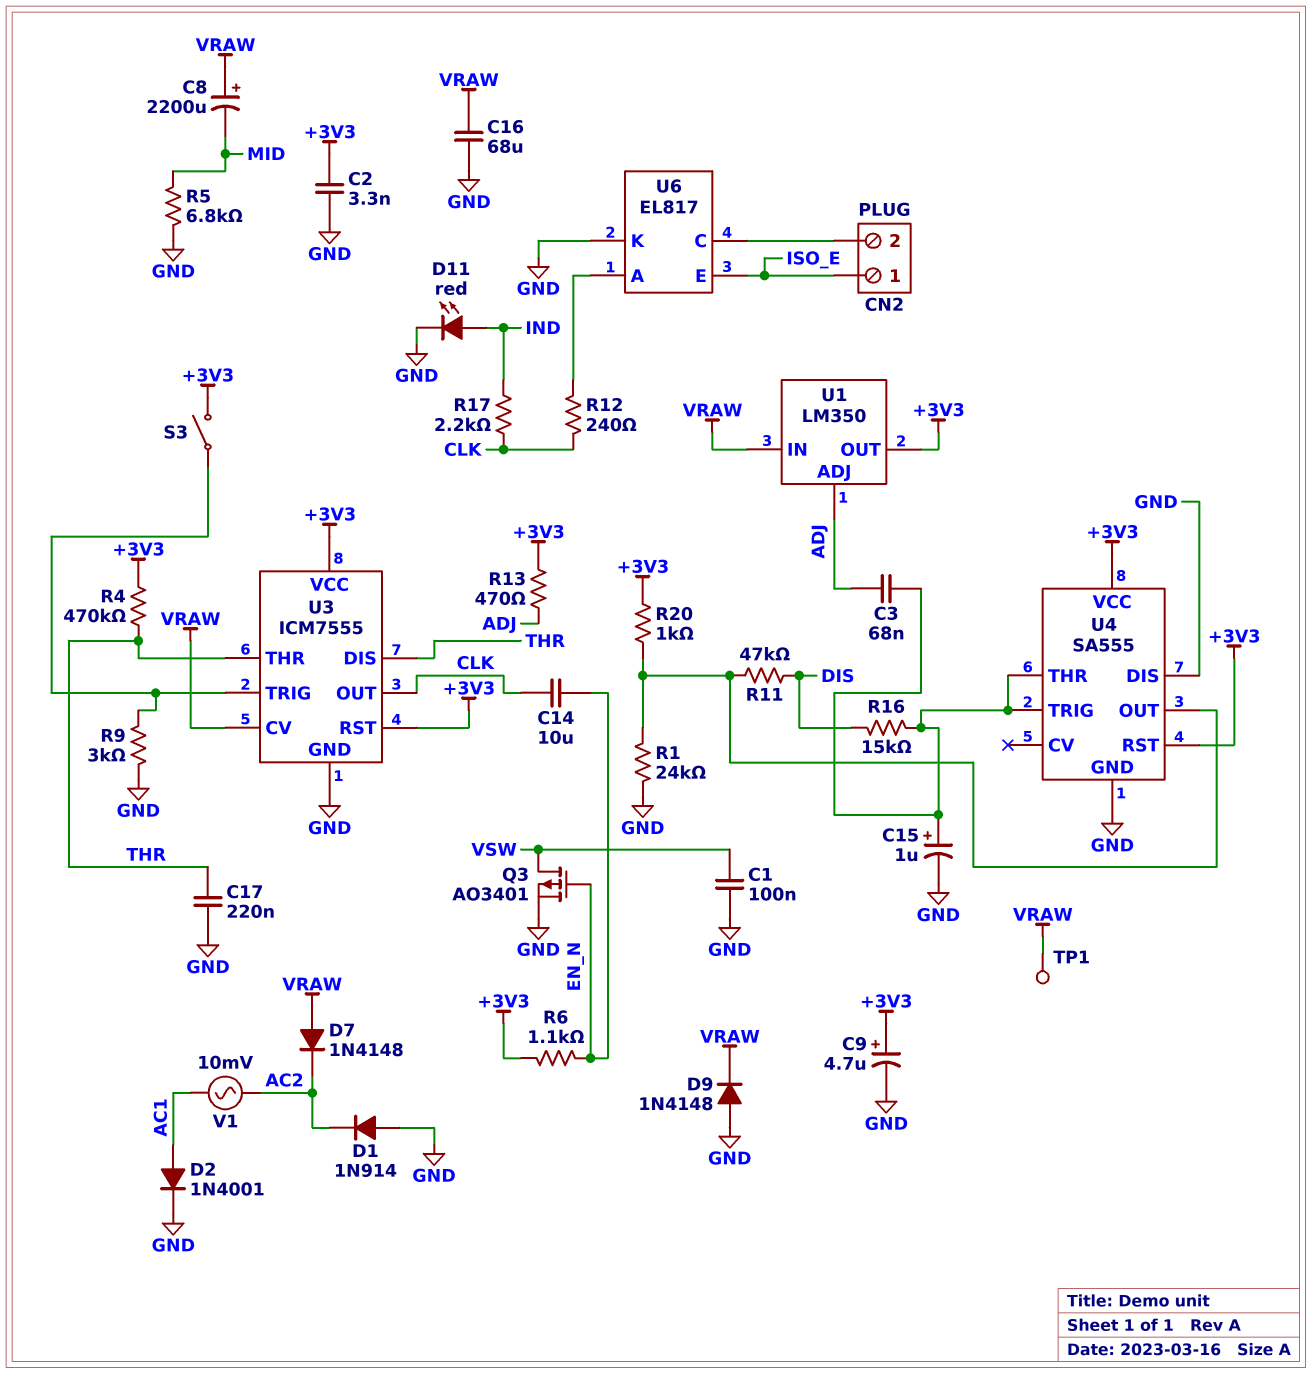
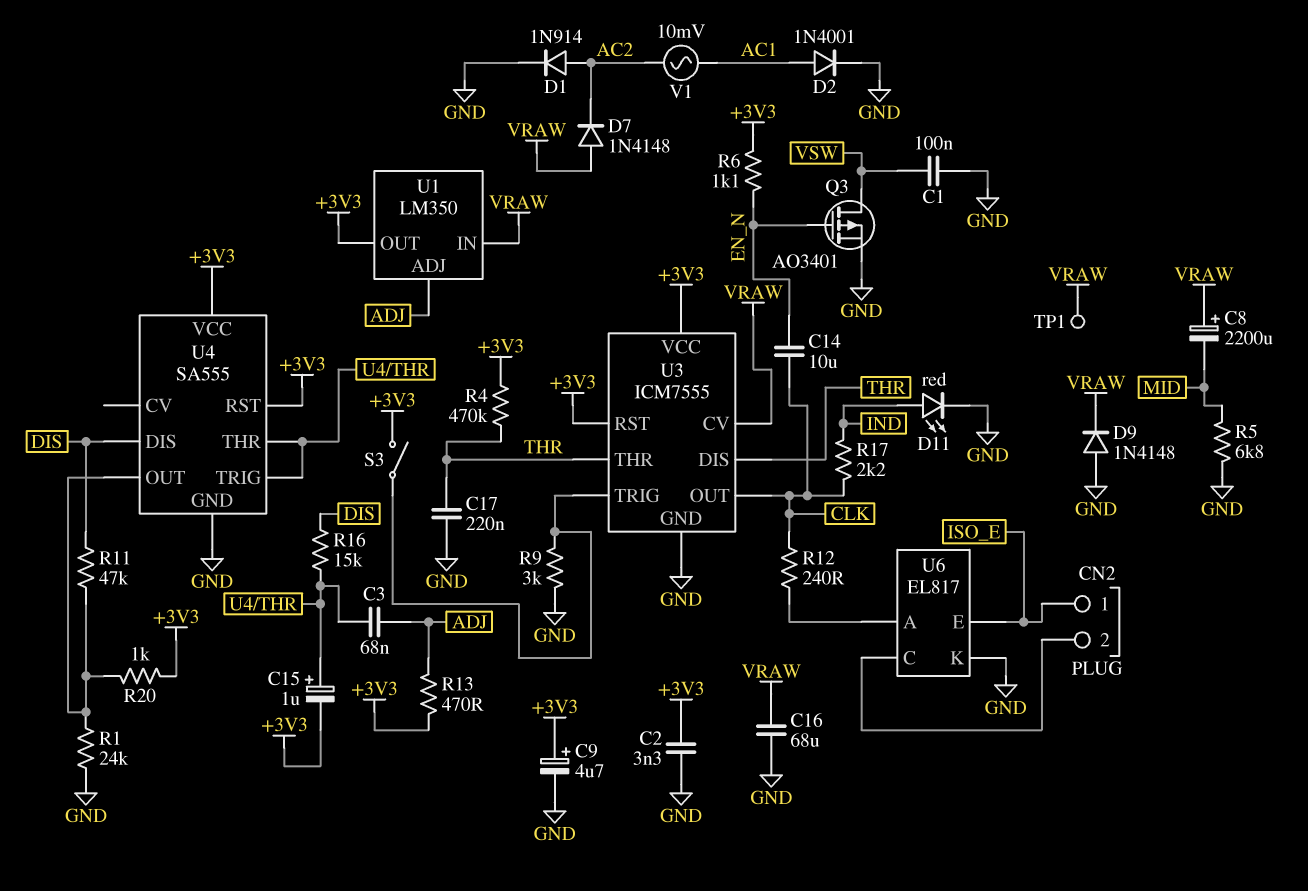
C15: 1uF (plus U4/THR, minus GND) -> 1uF (plus U4/THR, minus +3V3)
D1: diode 1N914 (A GND, K AC2) -> diode 1N914 (A AC2, K GND)
U4 pin DIS: GND -> DIS

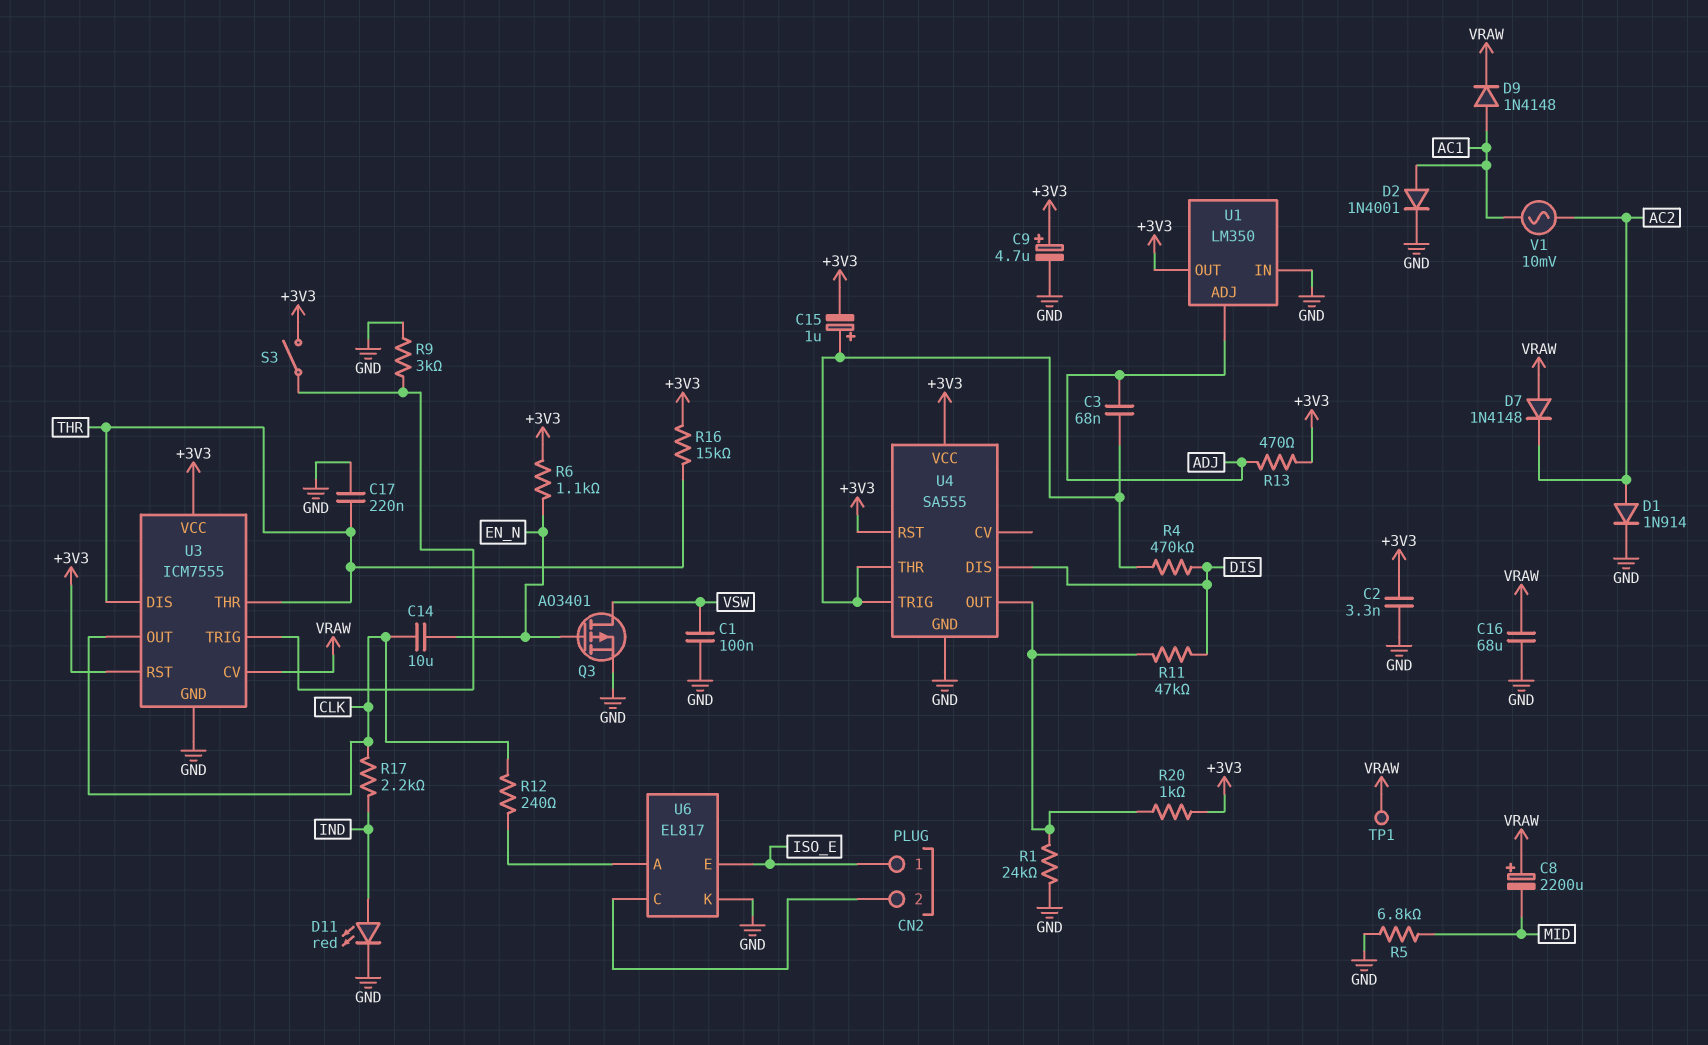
D9: diode 1N4148 (A GND, K VRAW) -> diode 1N4148 (A AC1, K VRAW)
R4: 470k (+3V3, THR) -> 470k (DIS, U4/THR)
R16: 15k (DIS, U4/THR) -> 15k (+3V3, THR)
U1 pin IN: VRAW -> GND

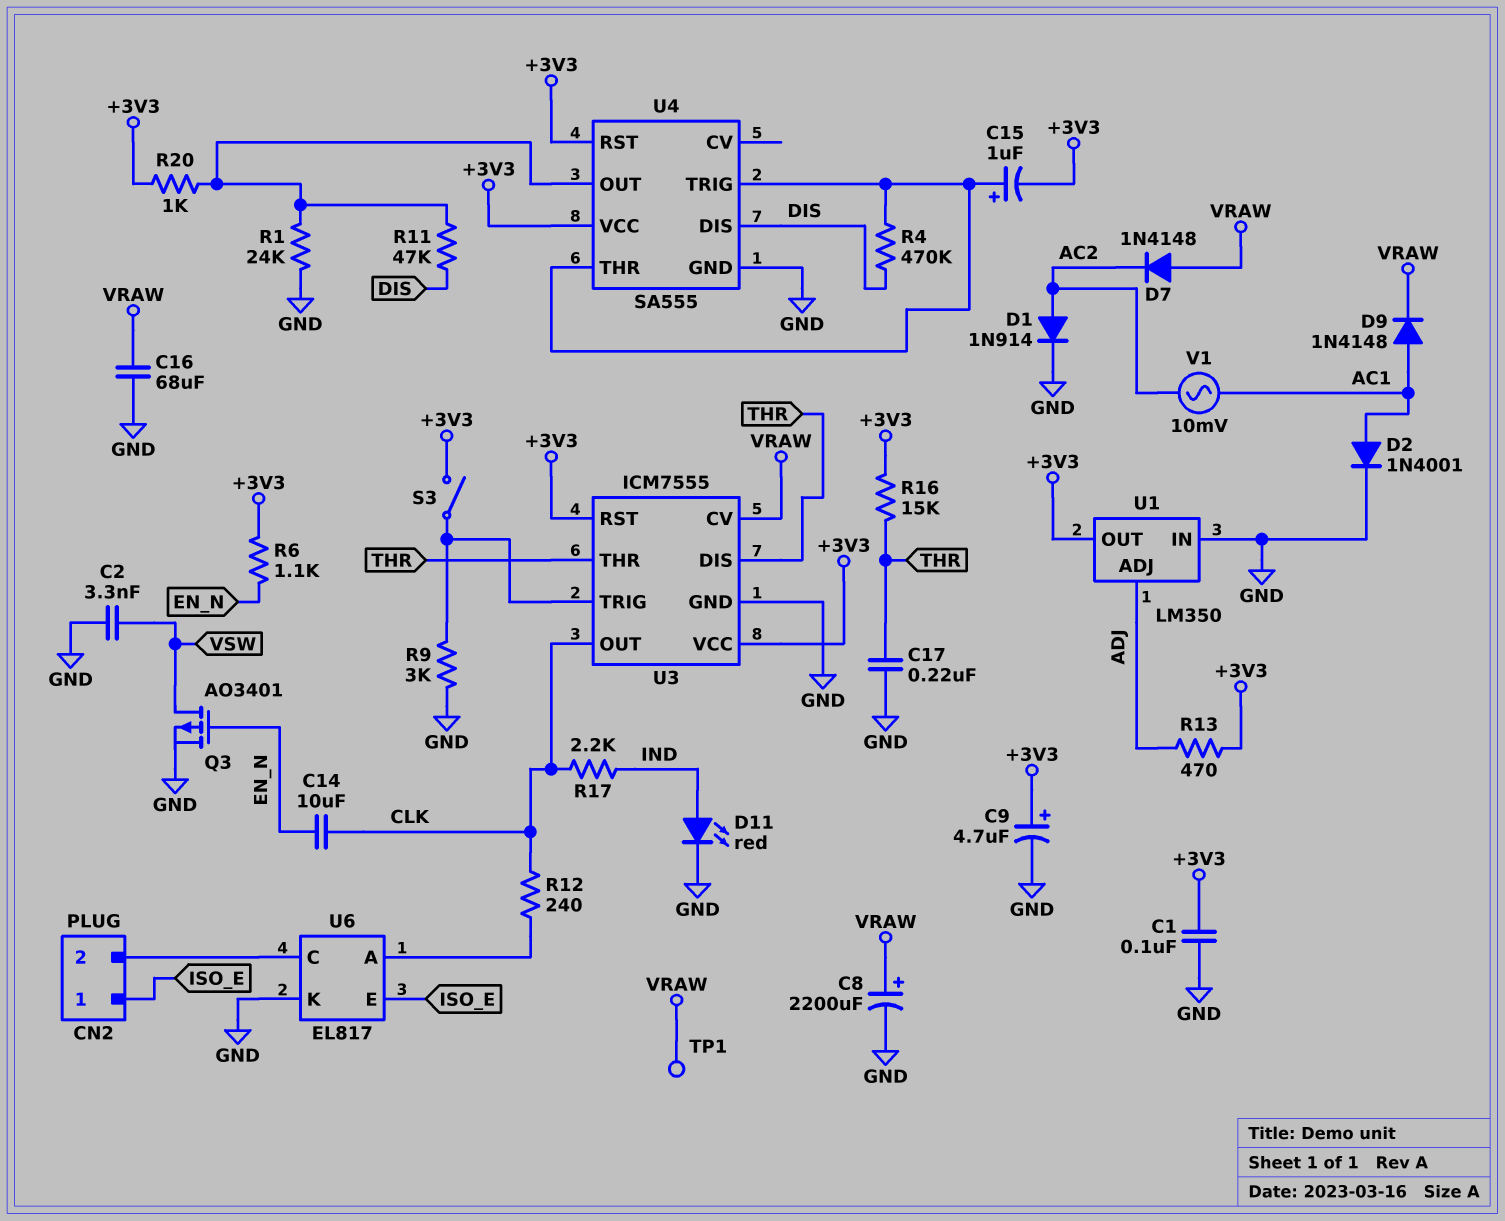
C1: 100nF (GND, VSW) -> 100nF (+3V3, GND)
C2: 3.3nF (+3V3, GND) -> 3.3nF (GND, VSW)
C3: 68nF (ADJ, U4/THR) -> none
C8: 2200uF (plus VRAW, minus MID) -> 2200uF (plus VRAW, minus GND)
R5: 6.8k (GND, MID) -> none

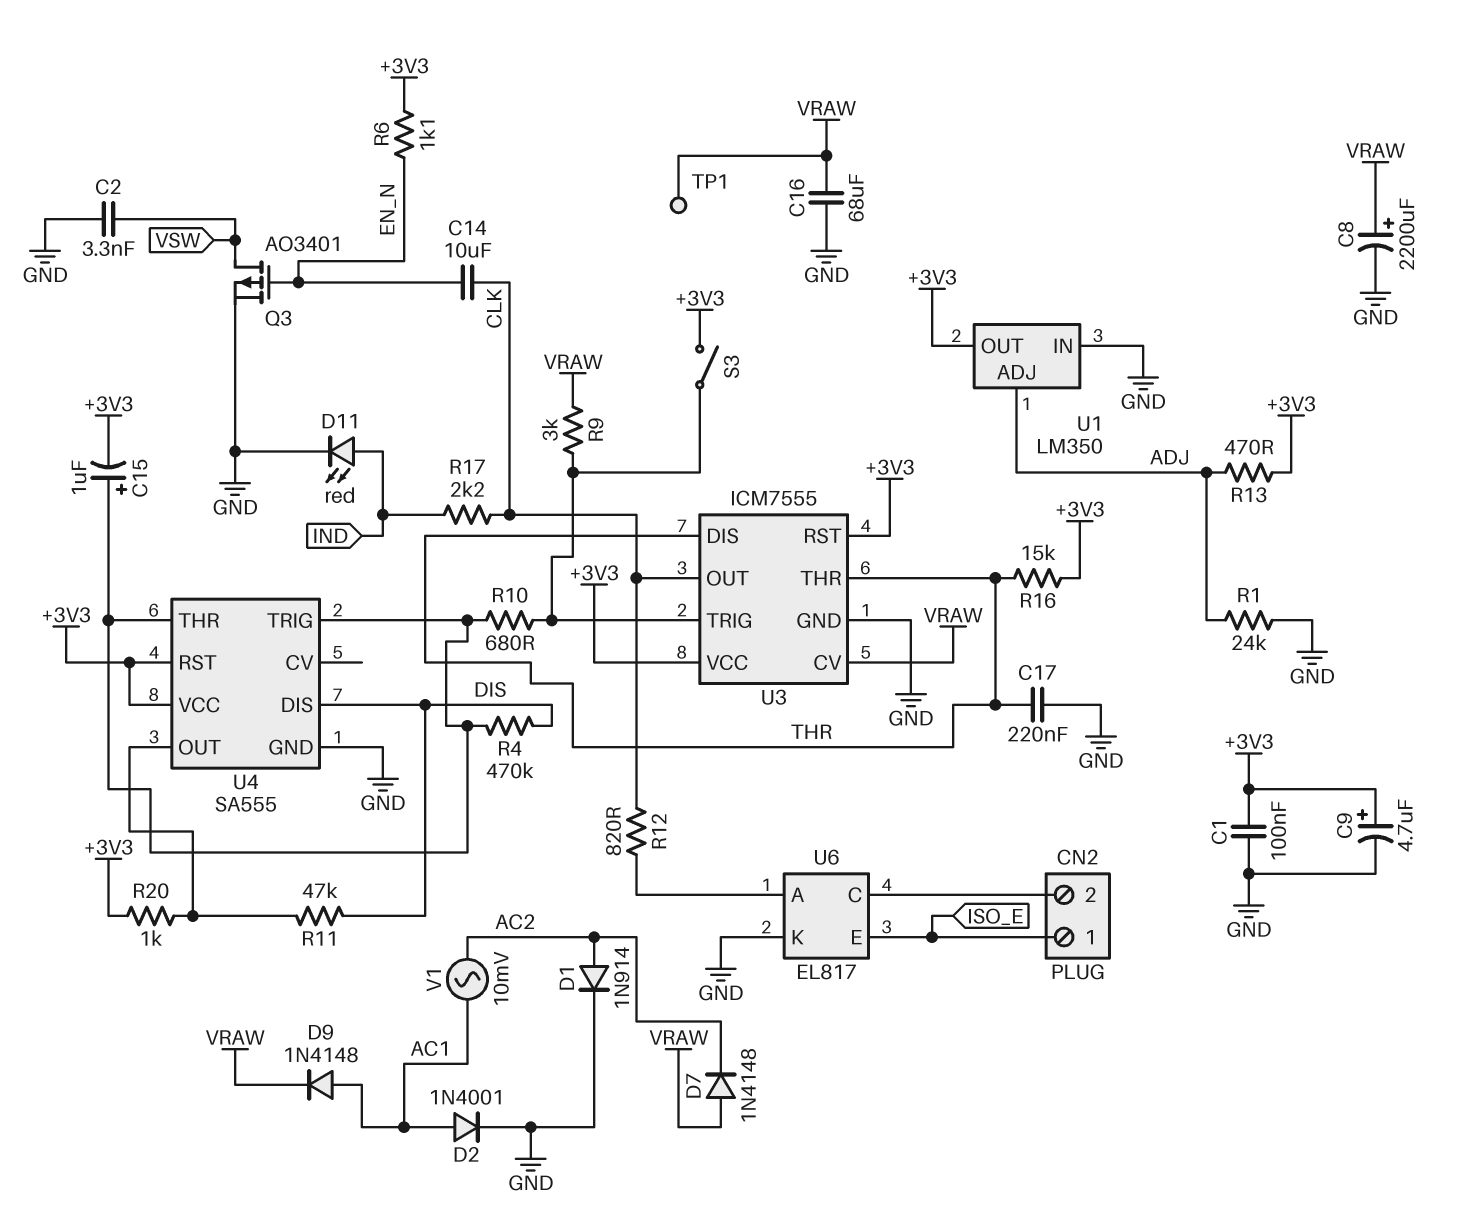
R1: 24k (GND, U4/OUT) -> 24k (ADJ, GND)
R9: 3k (GND, U3/TRIG) -> 3k (U3/TRIG, VRAW)
R10: none -> 680 (U3/TRIG, U4/THR)
R12: 240 (CLK, U6/A) -> 820 (CLK, U6/A)

